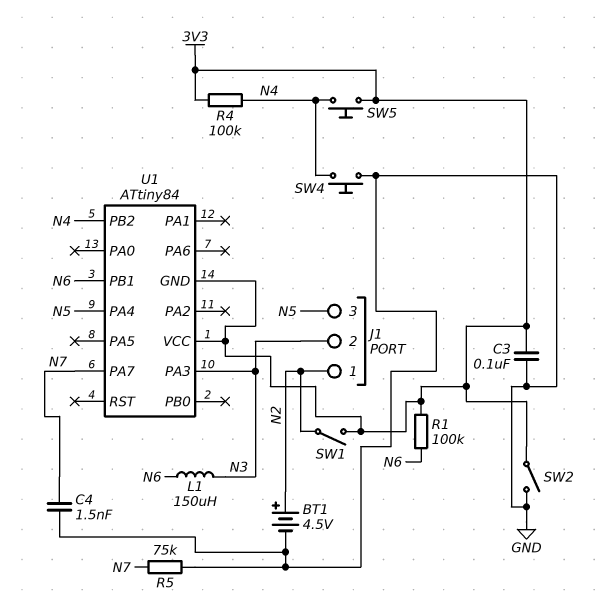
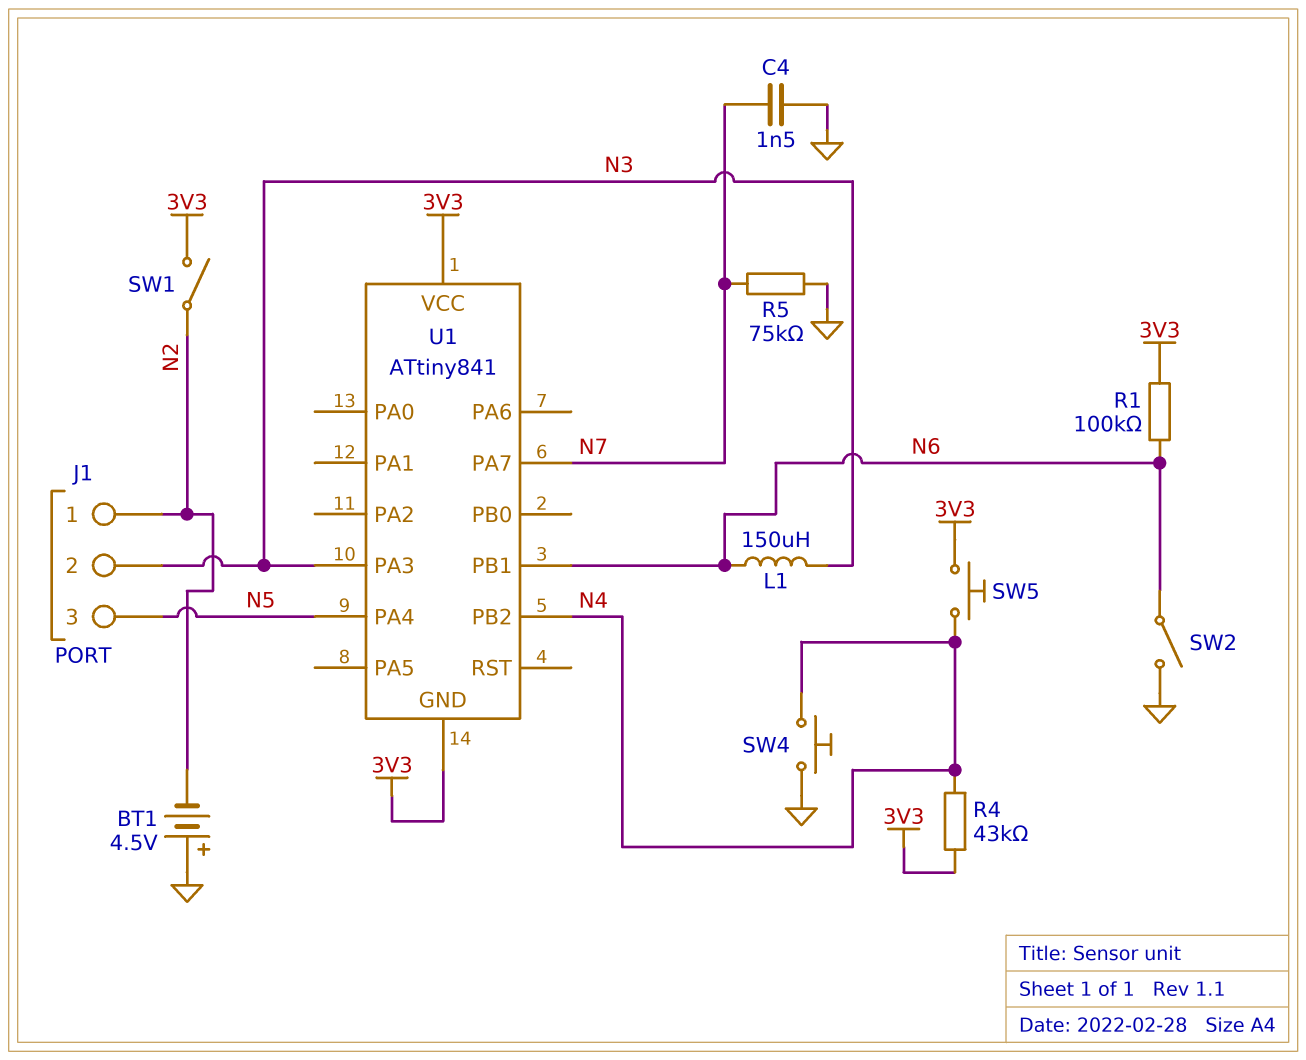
BT1: 4.5V (plus N2, minus GND) -> 4.5V (plus GND, minus N2)
C3: 100nF (3V3, GND) -> none
R4: 100k (3V3, N4) -> 43k (3V3, N4)
SW2: switch (3V3, GND) -> switch (GND, N6)
U1: ATtiny84 -> ATtiny841

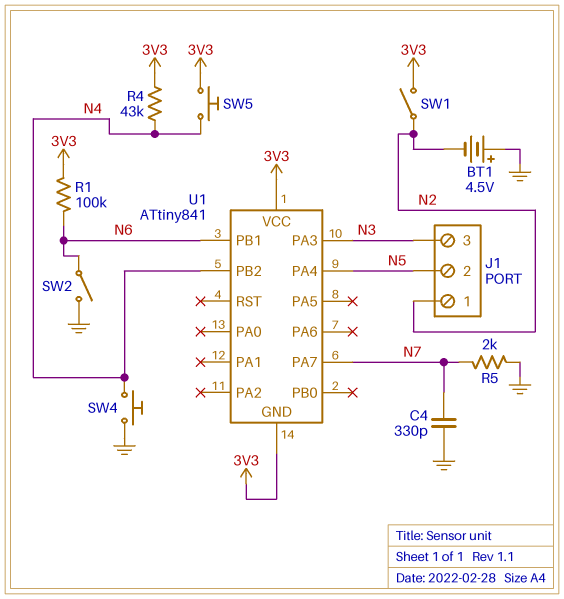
C4: 1.5nF (GND, N7) -> 330pF (GND, N7)
J1 pin 2: N3 -> N5
J1 pin 3: N5 -> N3
L1: 150uH (N3, N6) -> none
R5: 75k (GND, N7) -> 2k (GND, N7)

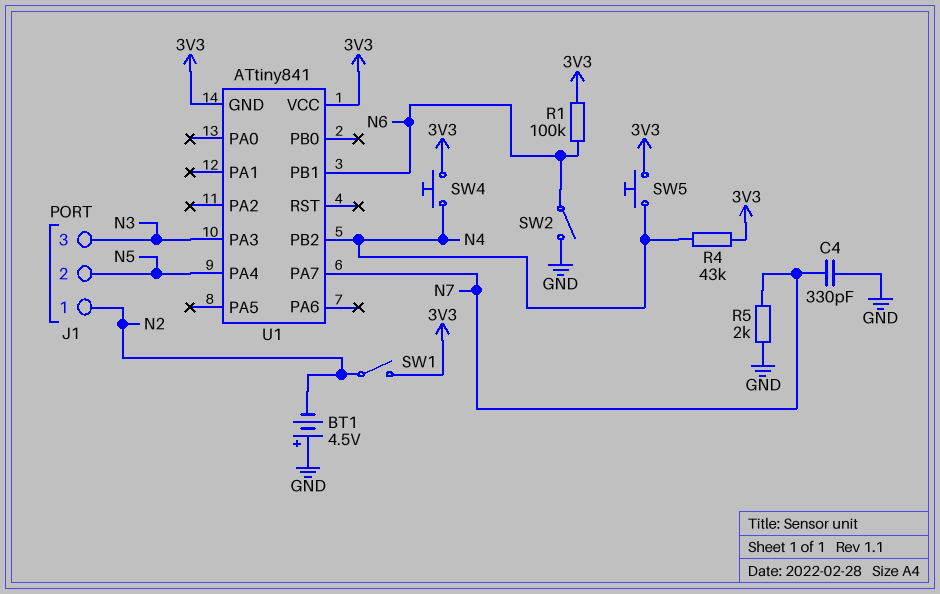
SW4: button (GND, N4) -> button (3V3, N4)

